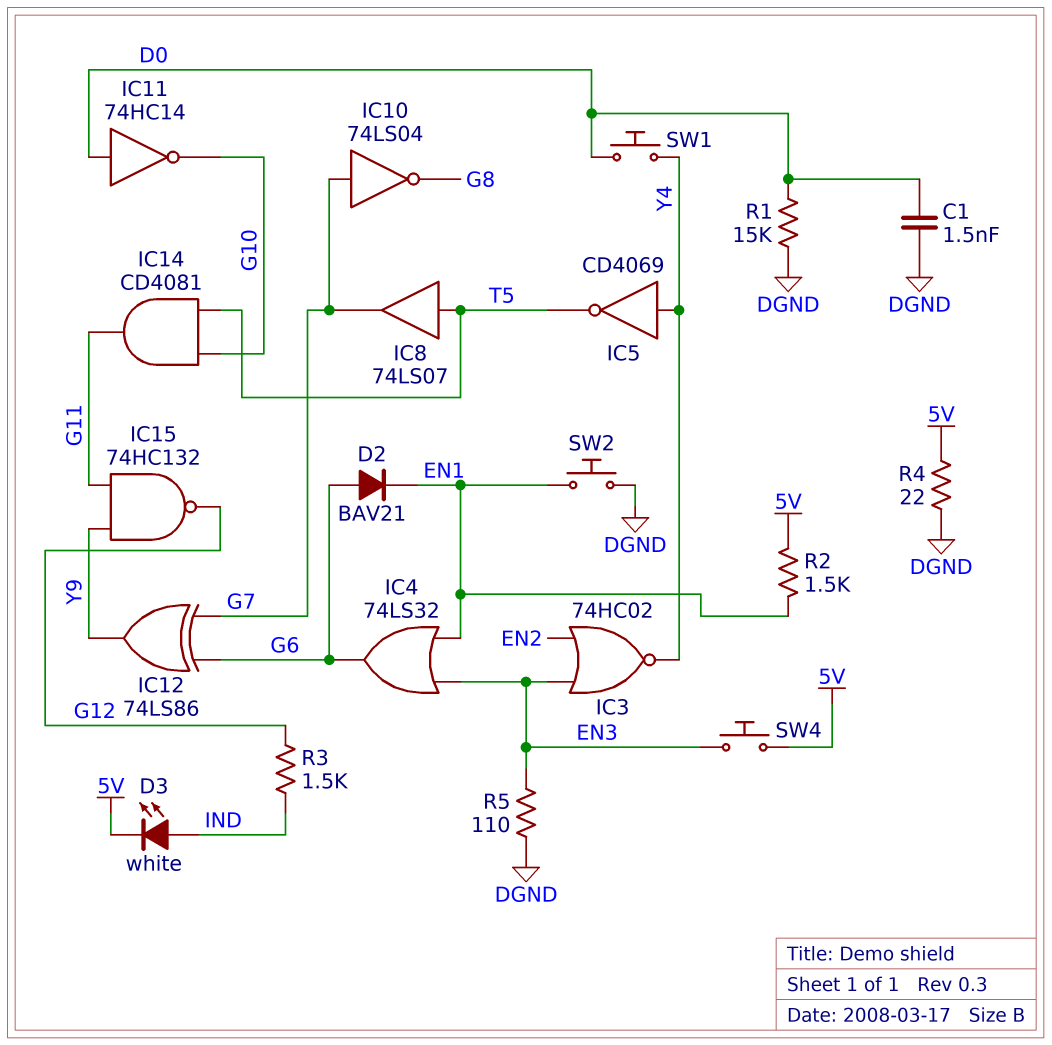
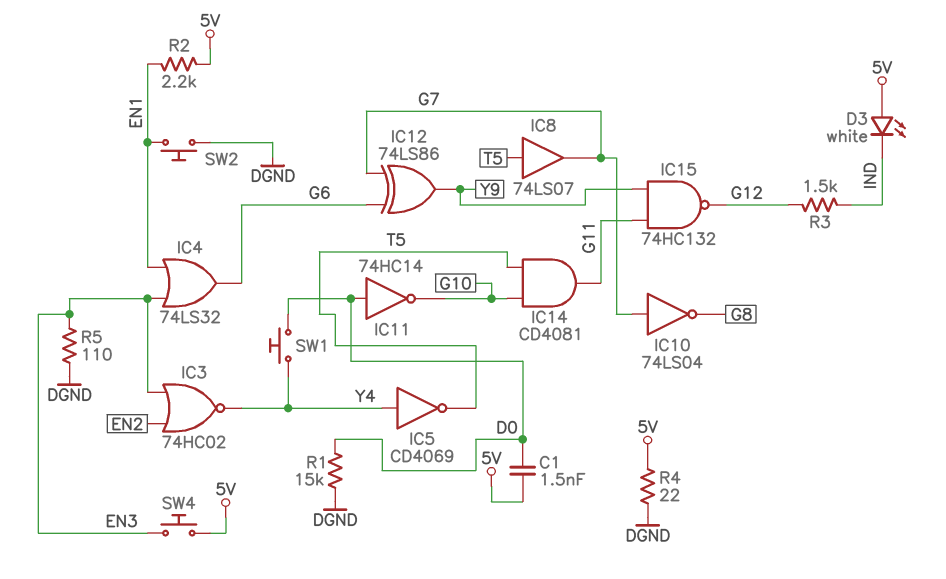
C1: 1.5nF (D0, DGND) -> 1.5nF (5V, D0)
D2: diode BAV21 (A G6, K EN1) -> none
D3: LED white (A IND, K 5V) -> LED white (A 5V, K IND)
R2: 1.5k (5V, EN1) -> 2.2k (5V, EN1)

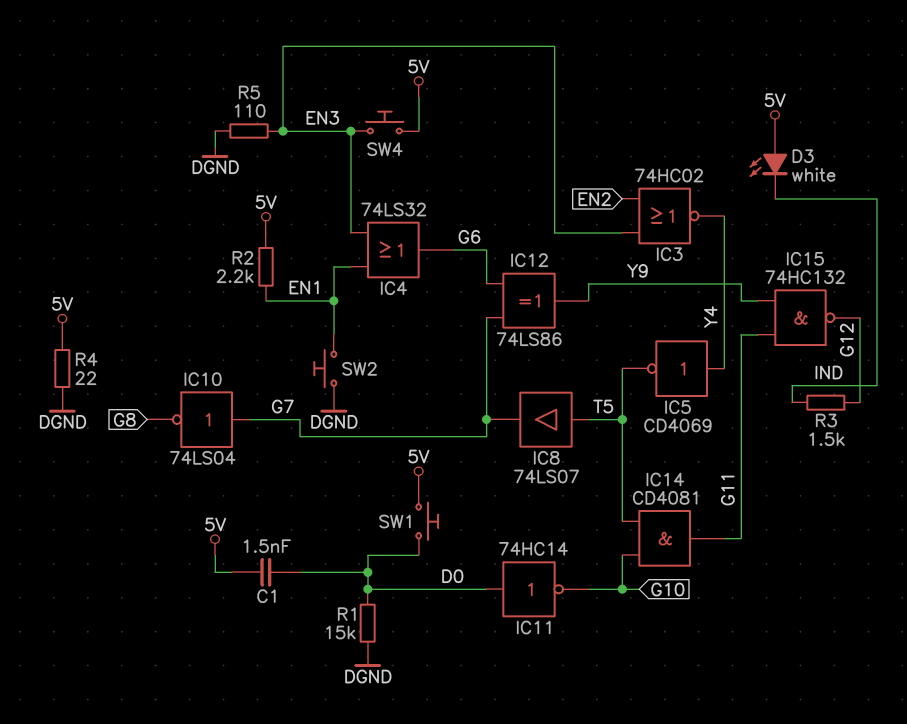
SW1: button (D0, Y4) -> button (5V, D0)

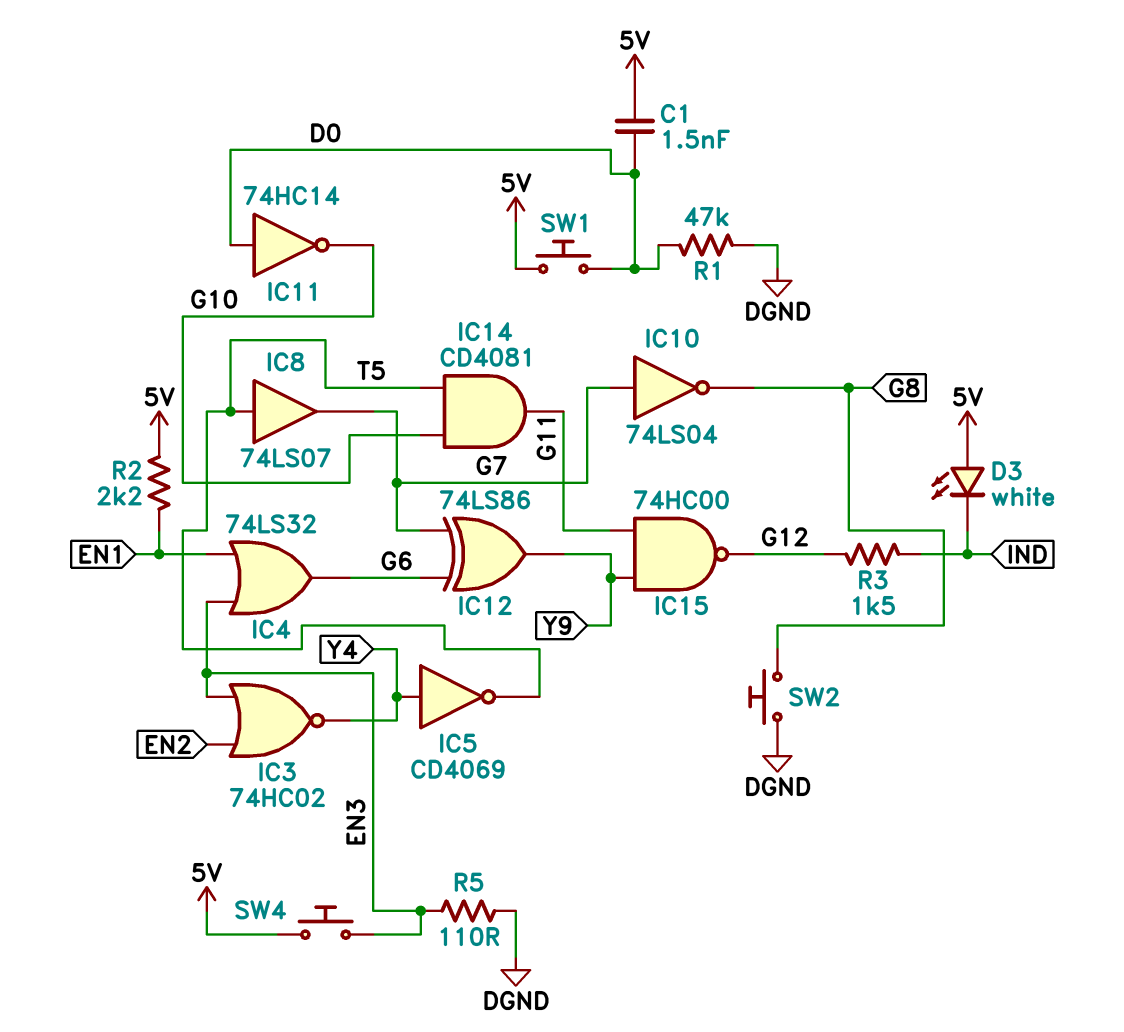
IC15: NAND 74HC132 (in G11, in Y9, out G12) -> NAND 74HC00 (in G11, in Y9, out G12)
R1: 15k (D0, DGND) -> 47k (D0, DGND)
R4: 22 (5V, DGND) -> none
SW2: button (DGND, EN1) -> button (DGND, G8)

